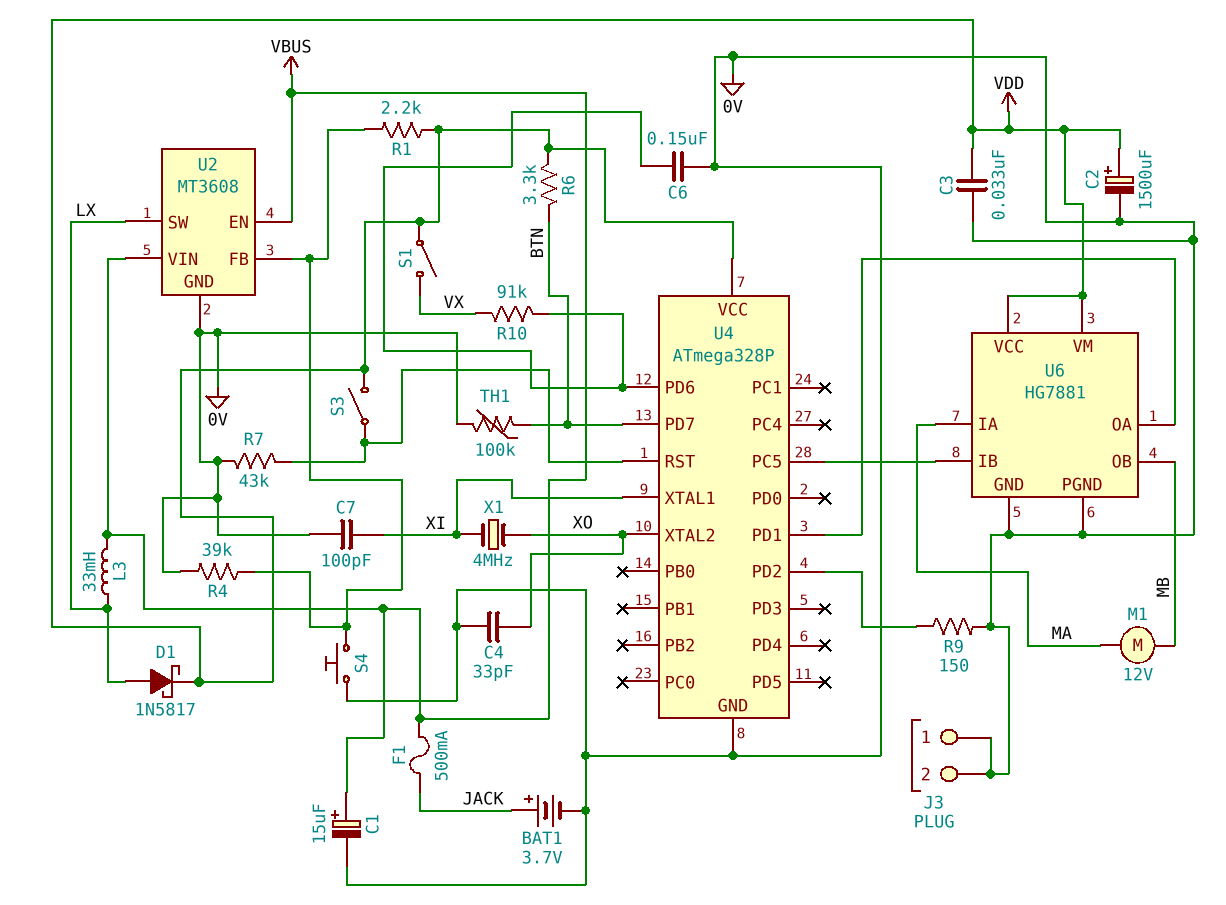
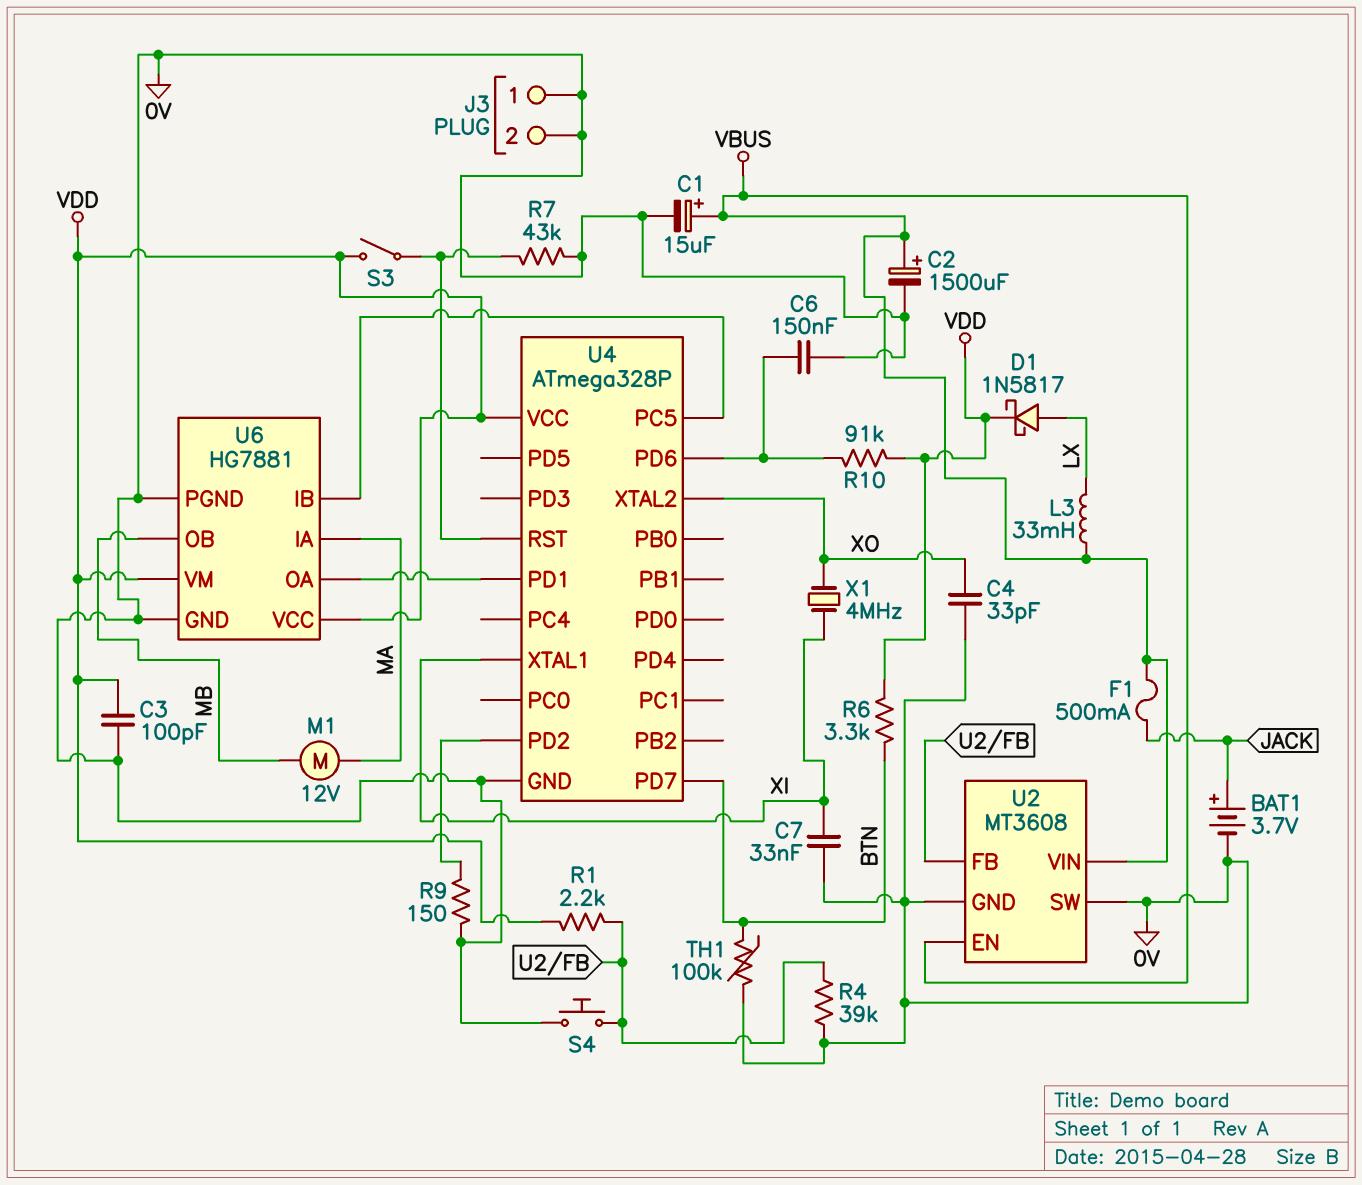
C2: 1500uF (plus VDD, minus 0V) -> 1500uF (plus VBUS, minus 0V)
C3: 33nF (0V, VDD) -> 100pF (0V, VDD)
C7: 100pF (0V, XI) -> 33nF (0V, XI)
R10: 91k (U4/PD6, VX) -> 91k (U4/PD6, VDD)
S1: switch (VDD, VX) -> none
U2 pin SW: LX -> 0V

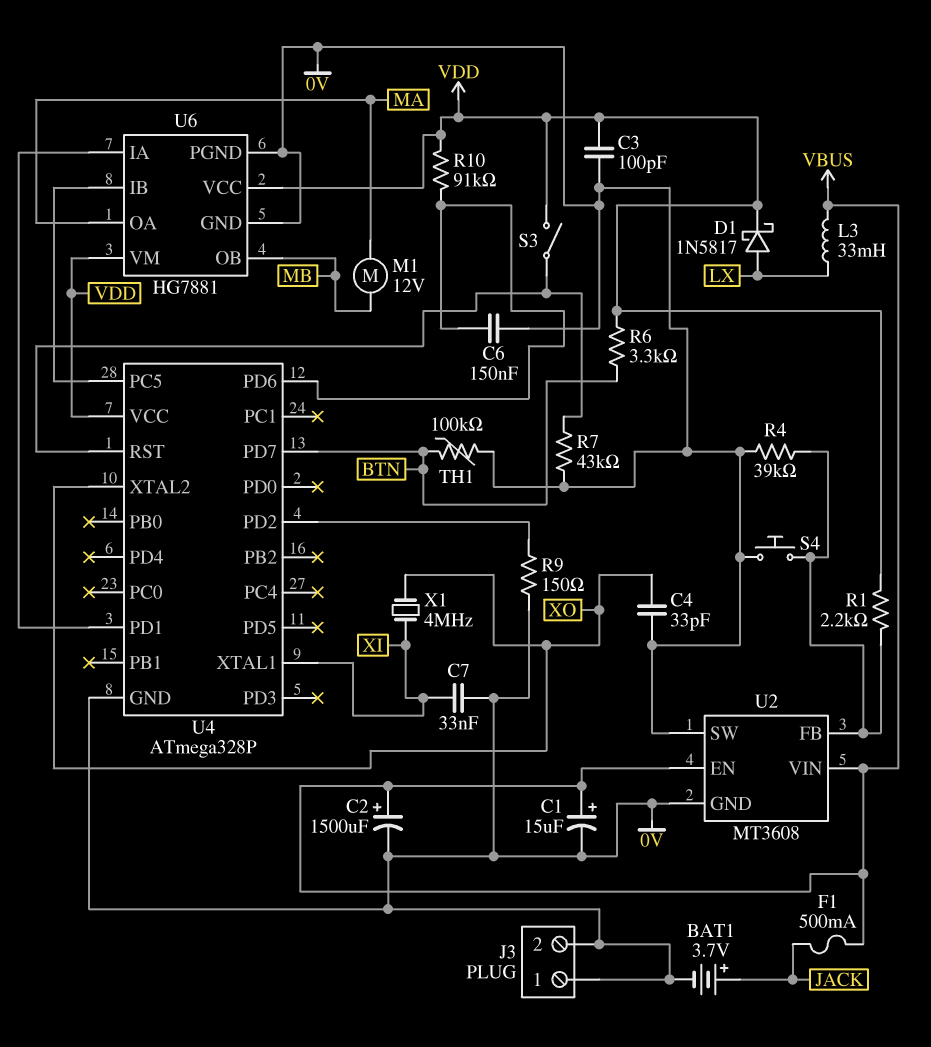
U6 pin IA: MA -> U4/PD1
U6 pin OA: U4/PD1 -> MA

